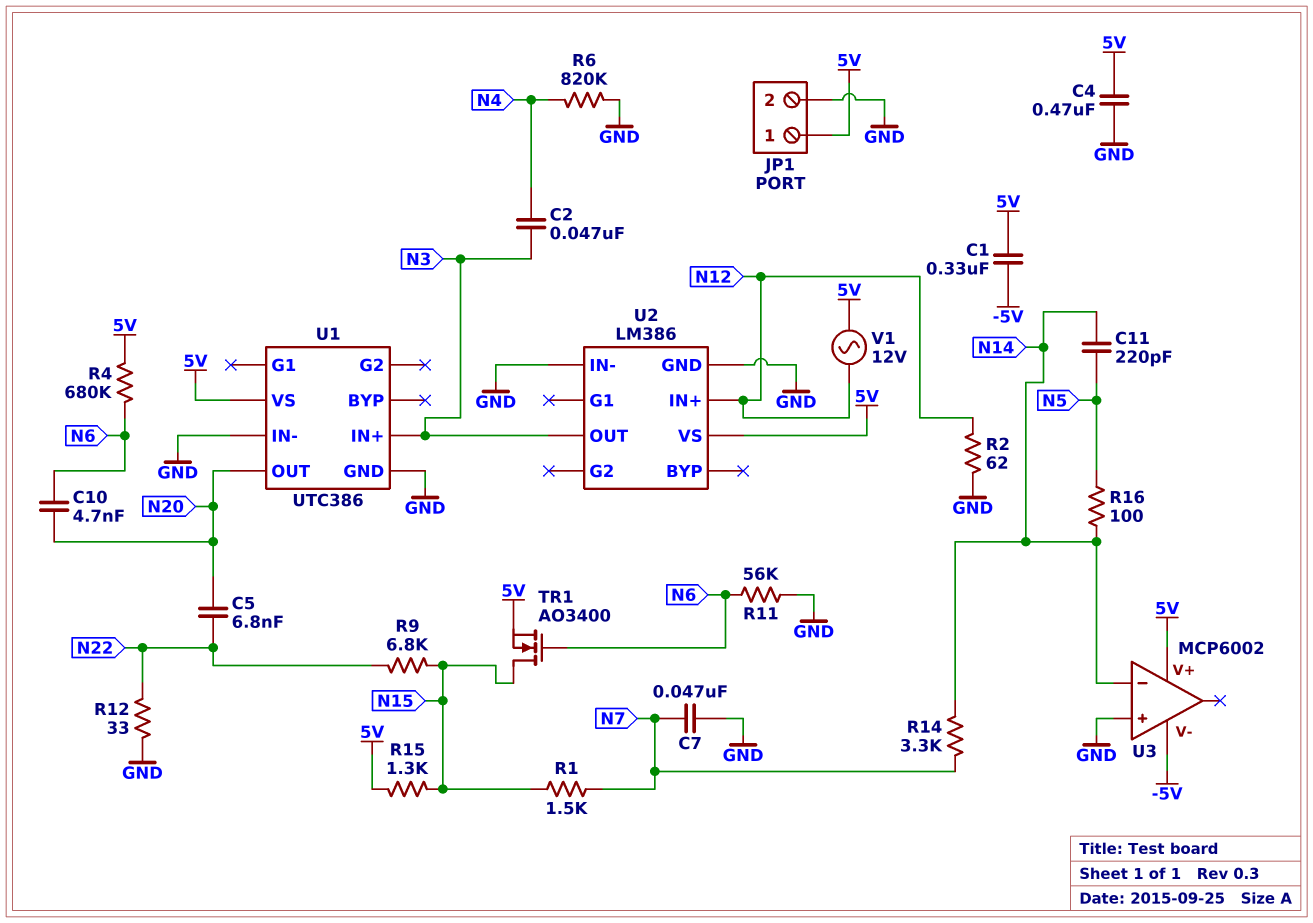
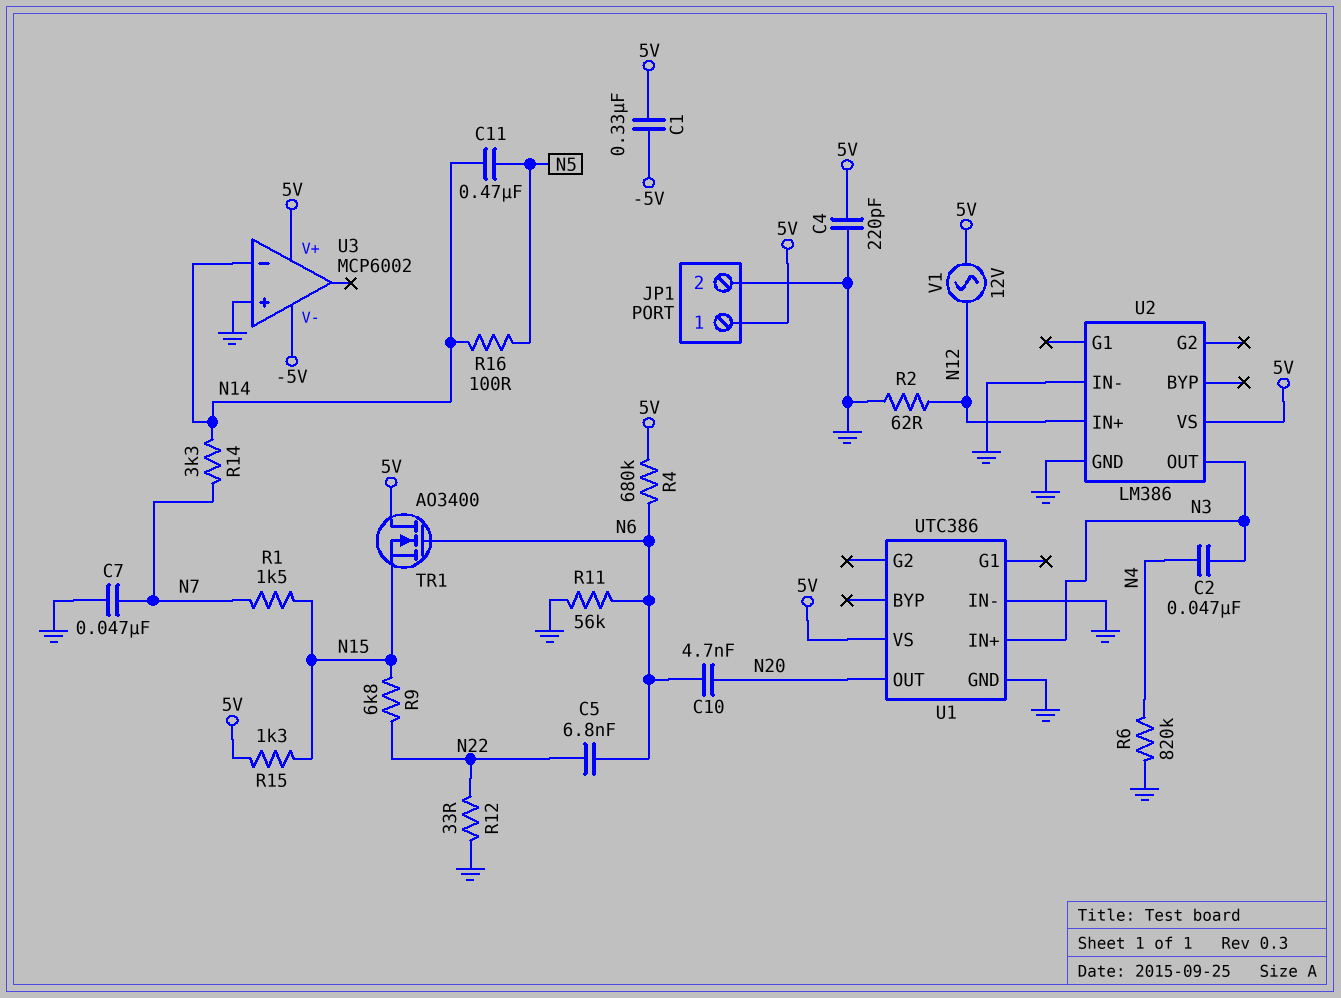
C4: 470nF (5V, GND) -> 220pF (5V, GND)
C5: 6.8nF (N20, N22) -> 6.8nF (N6, N22)
C11: 220pF (N5, N14) -> 470nF (N5, N14)
TR1: NMOS AO3400 (G N6, D N15, S 5V) -> NMOS AO3400 (G N6, D 5V, S N15)

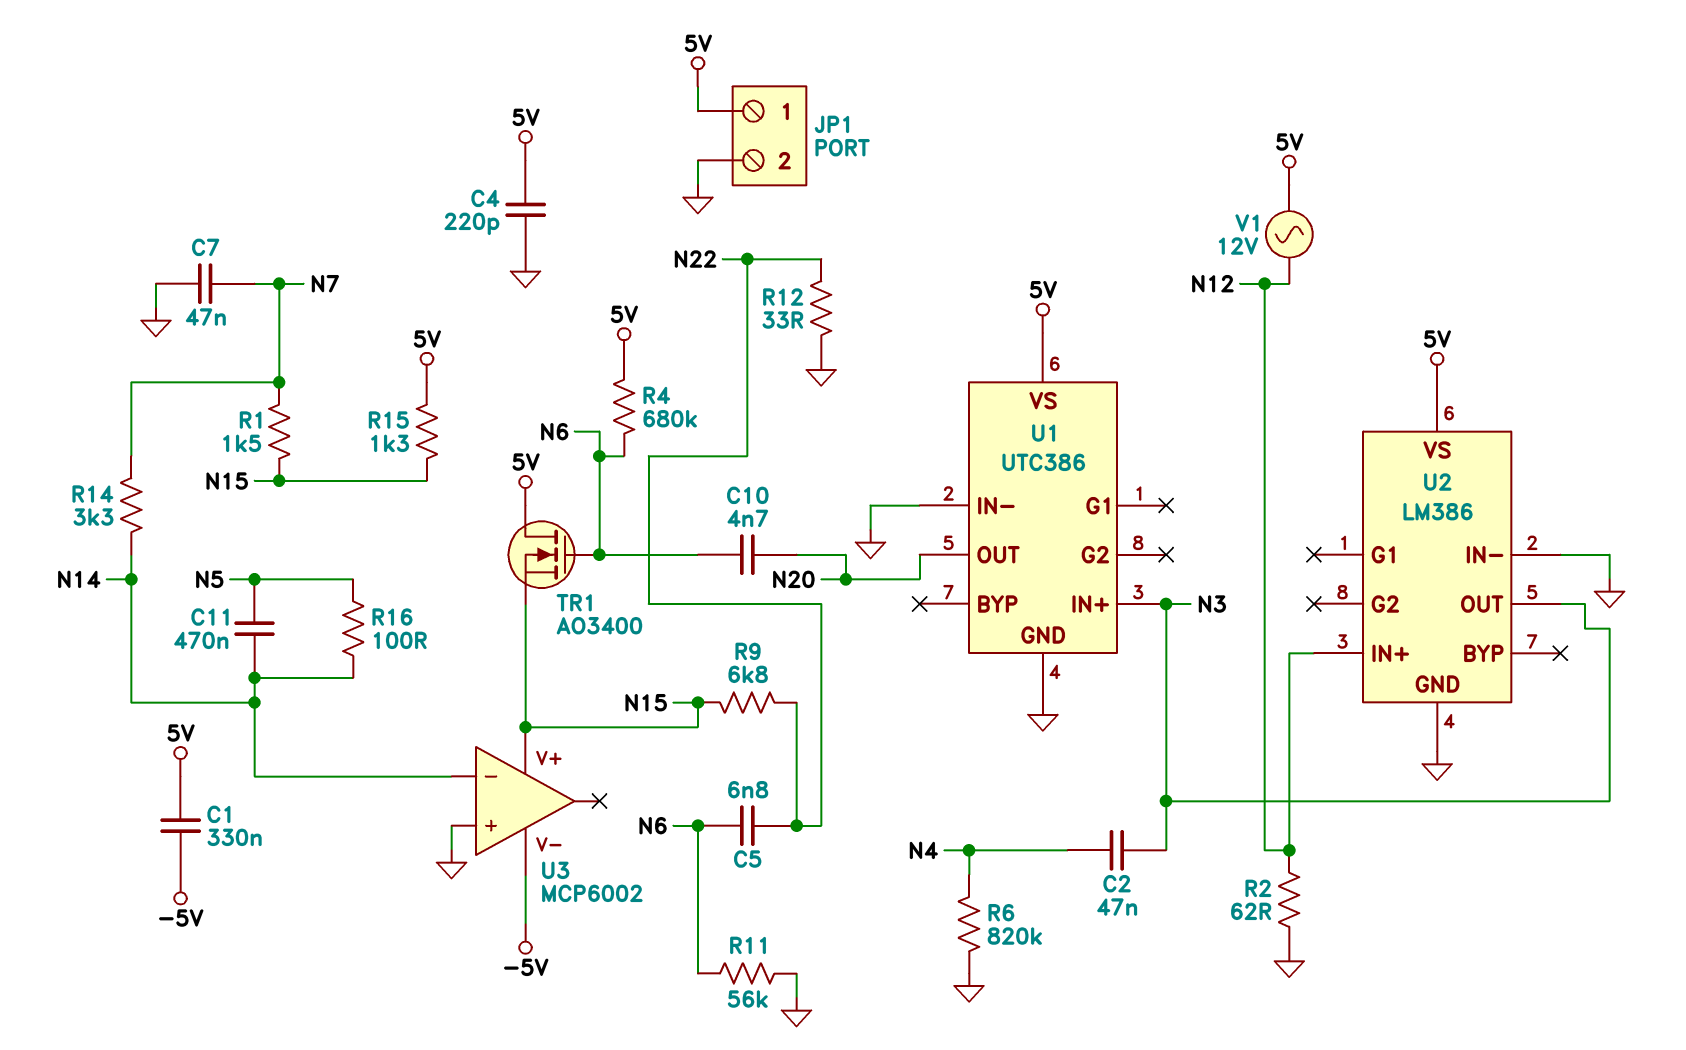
U3 pin V+: 5V -> N15

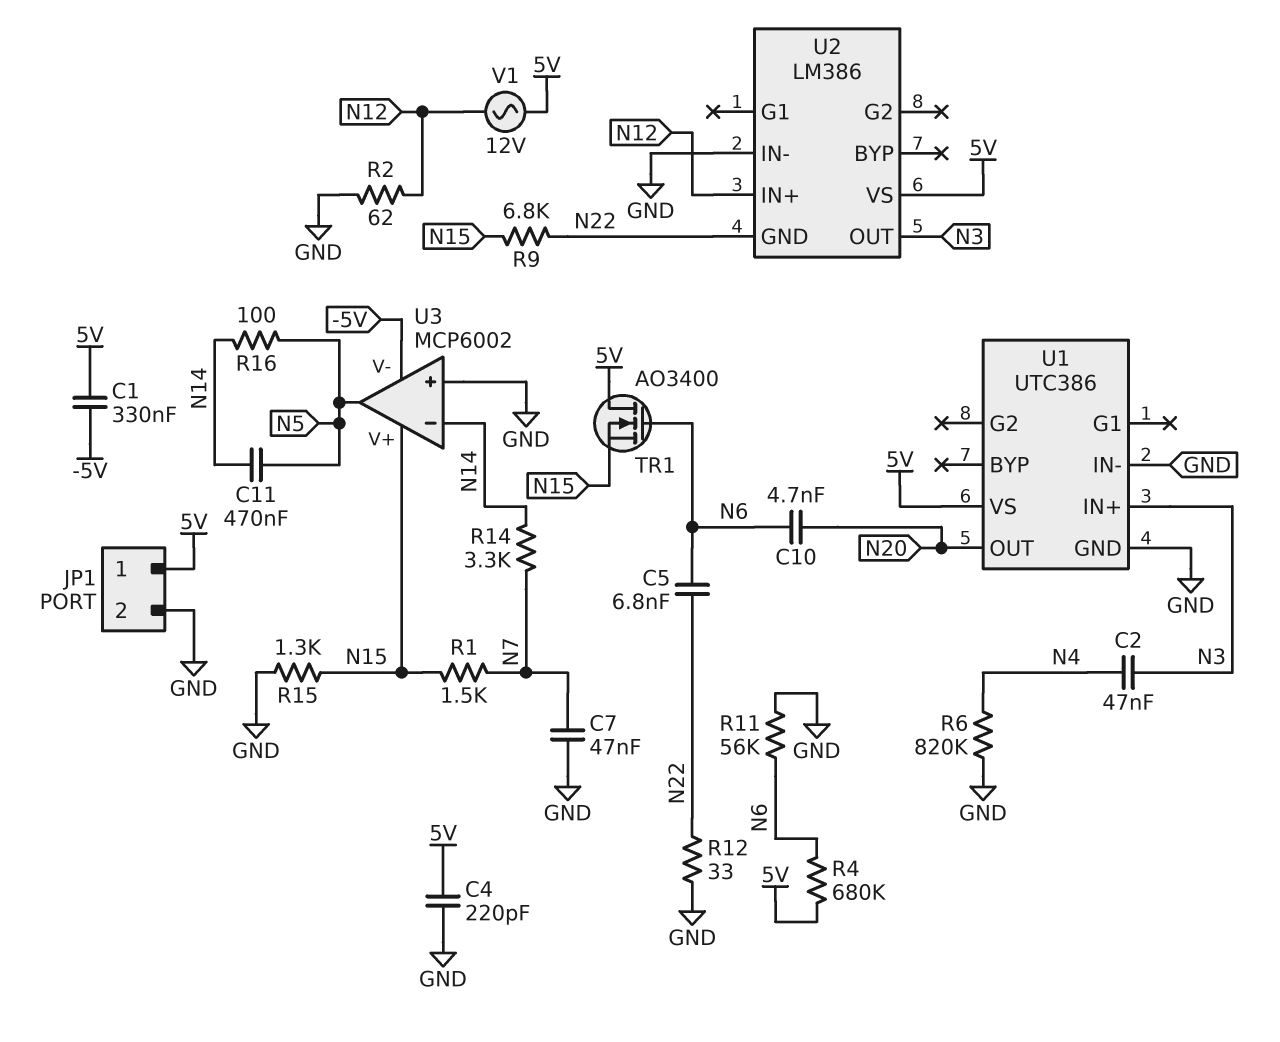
R15: 1.3k (5V, N15) -> 1.3k (GND, N15)
U2 pin GND: GND -> N22
U3 pin out: none -> N5

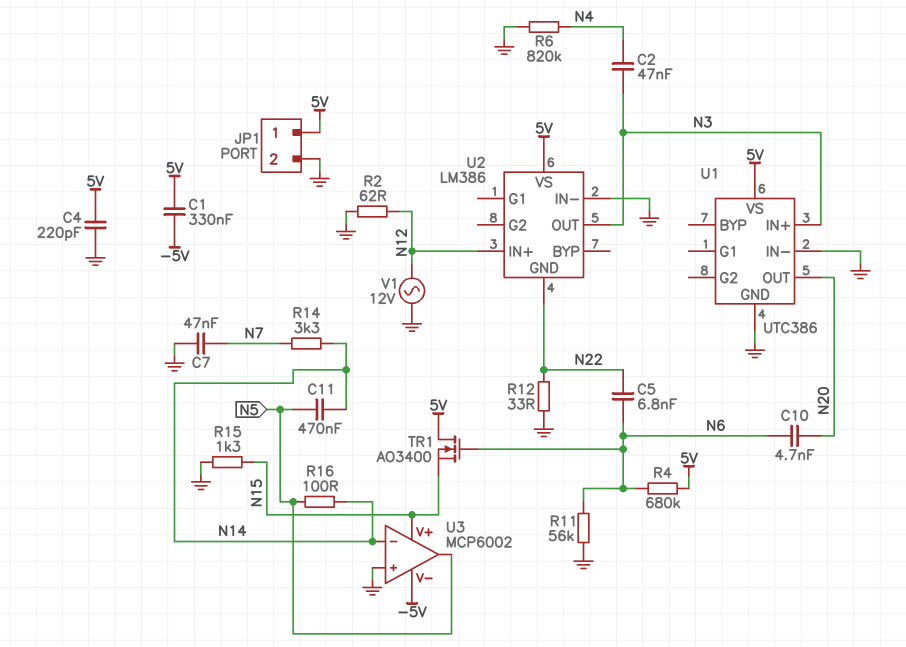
R1: 1.5k (N7, N15) -> none
R9: 6.8k (N15, N22) -> none
V1: AC 12V (5V, N12) -> AC 12V (GND, N12)

